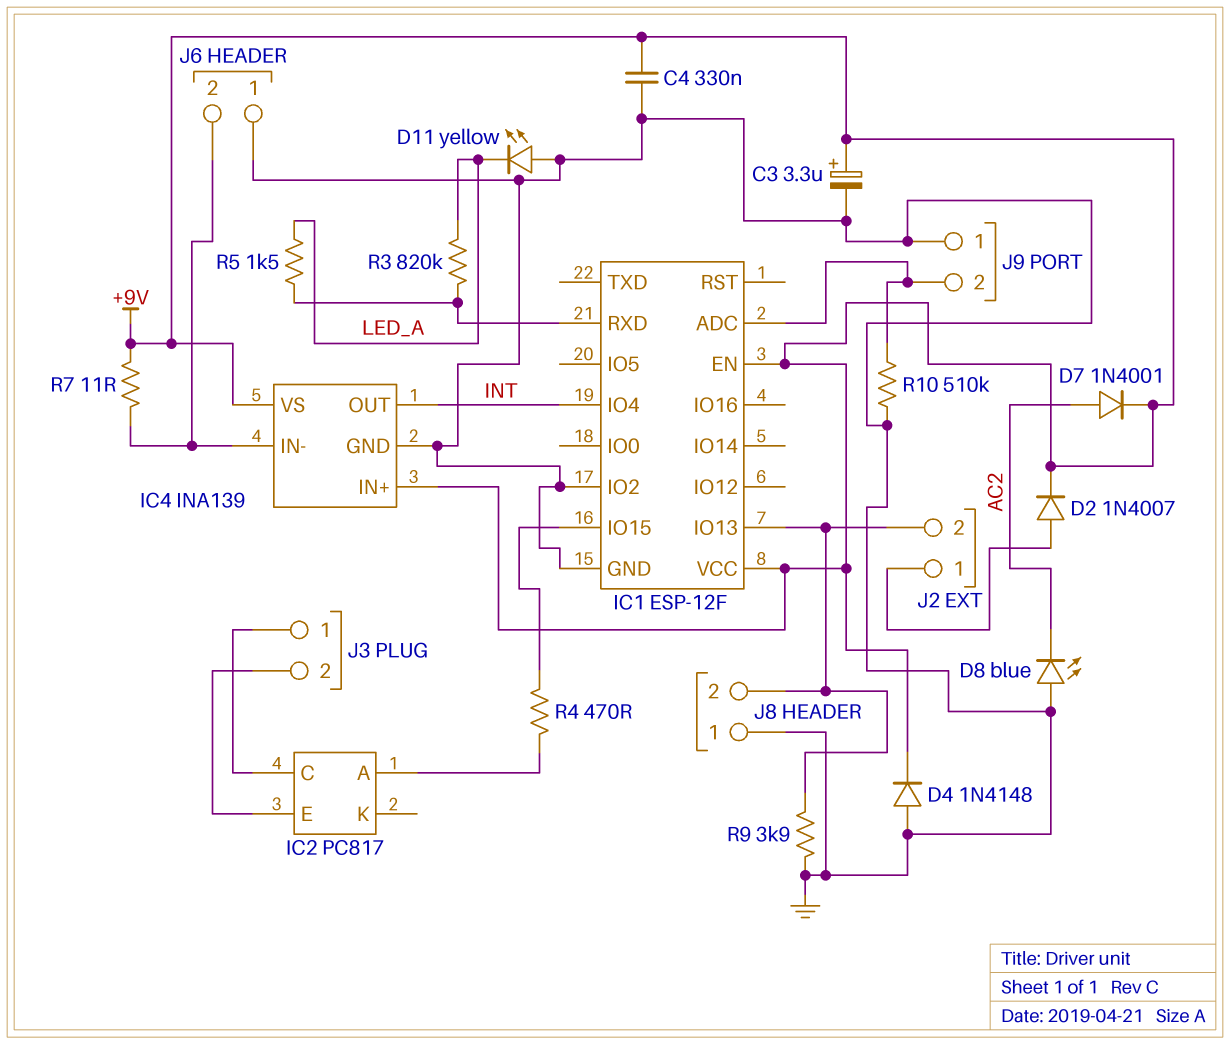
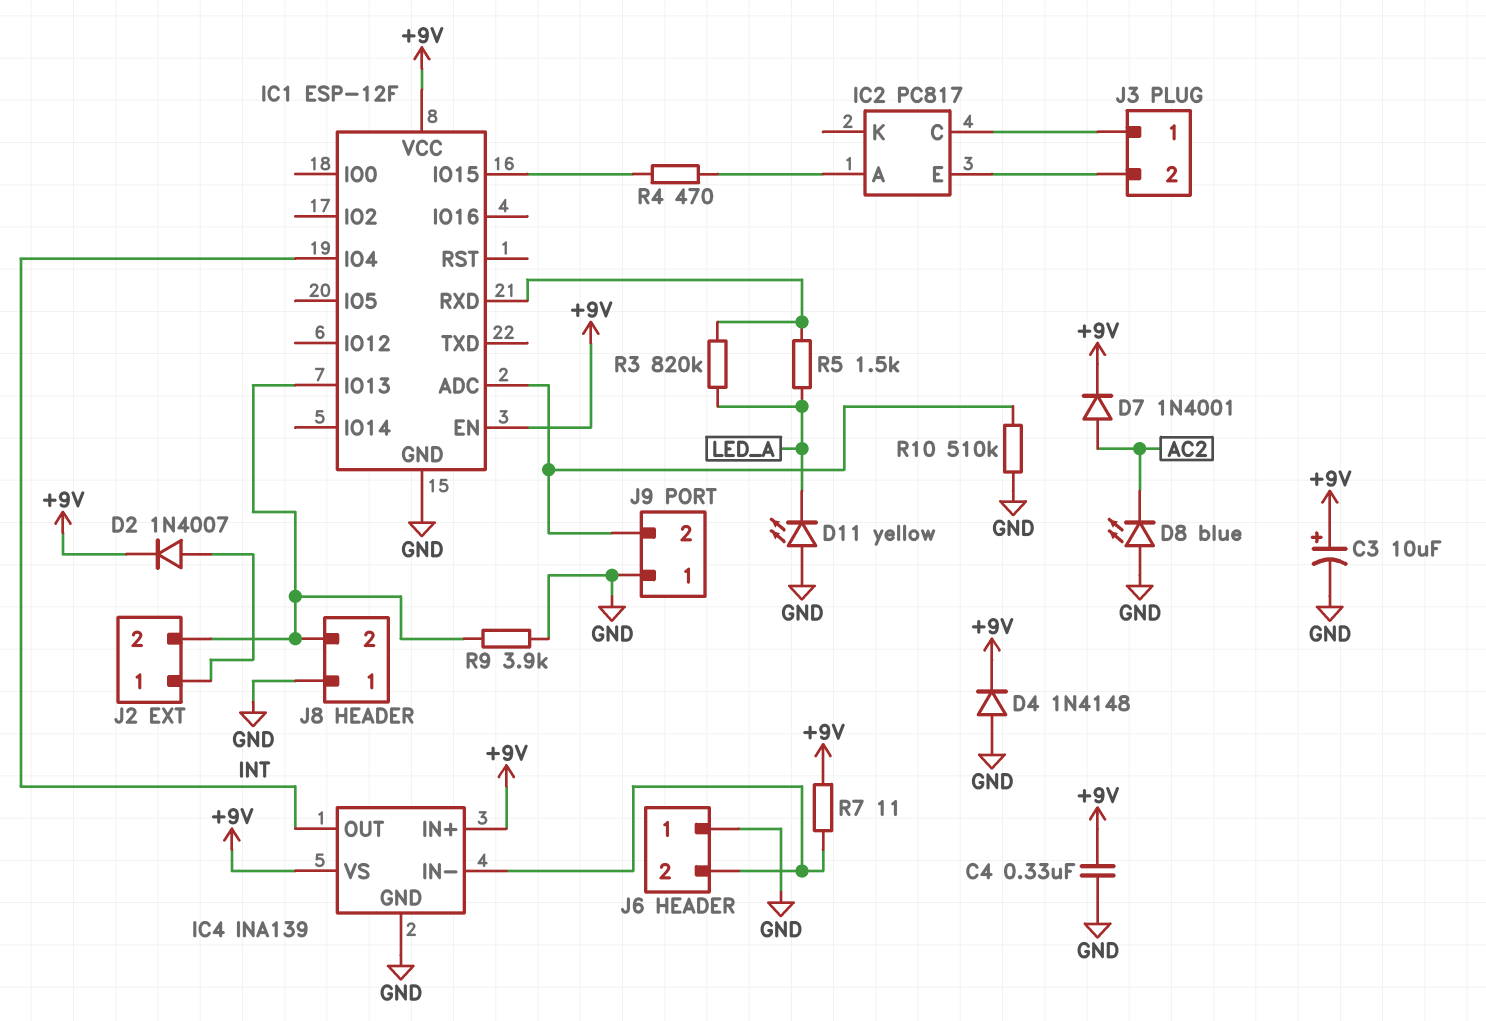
C3: 3.3uF (plus +9V, minus GND) -> 10uF (plus +9V, minus GND)
IC1 pin IO2: GND -> none

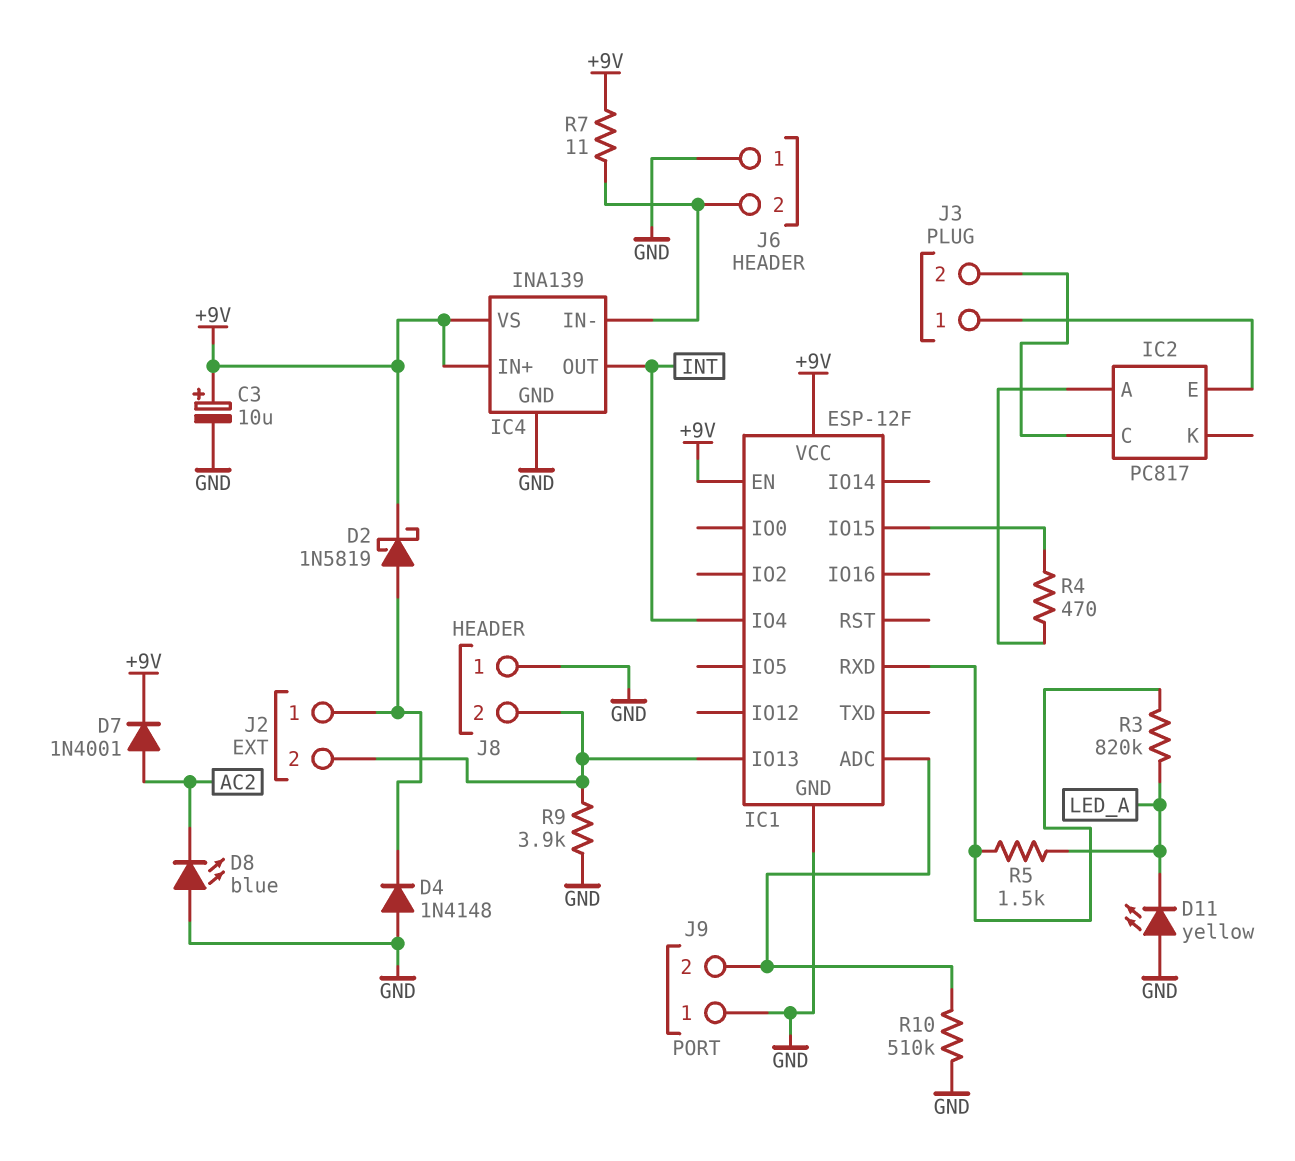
C4: 330nF (+9V, GND) -> none
D2: diode 1N4007 (A J2/1, K +9V) -> schottky 1N5819 (A J2/1, K +9V)
D4: diode 1N4148 (A GND, K +9V) -> diode 1N4148 (A GND, K J2/1)
J3 pin 1: IC2/C -> IC2/E
J3 pin 2: IC2/E -> IC2/C

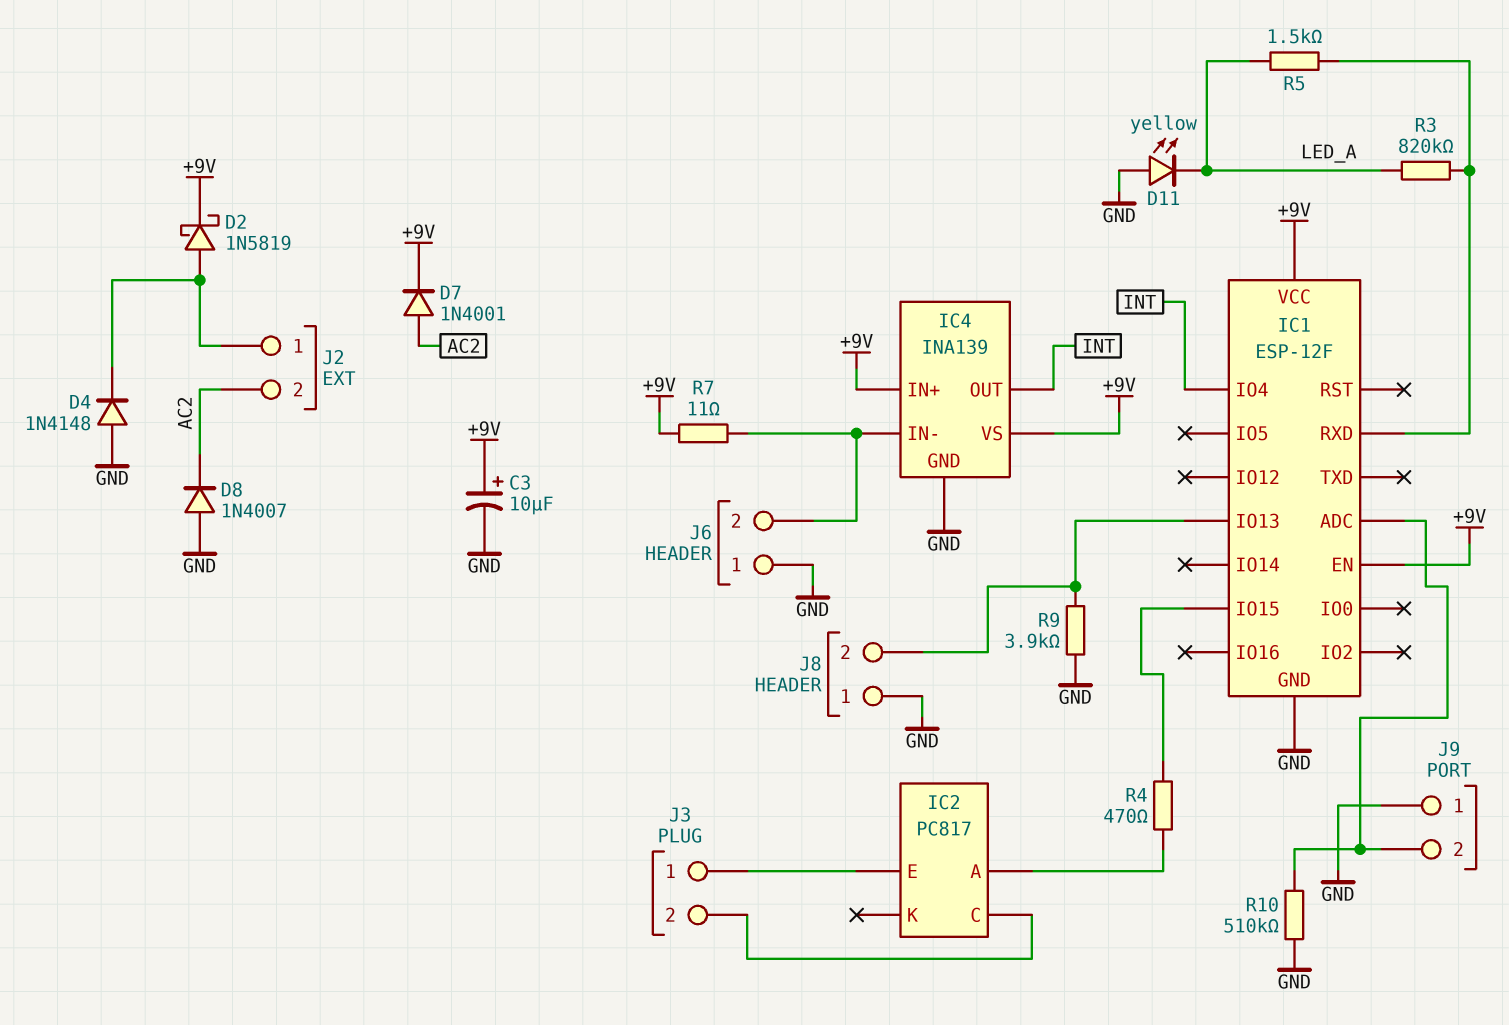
D8: LED blue (A GND, K AC2) -> diode 1N4007 (A GND, K AC2)
J2 pin 2: IC1/IO13 -> AC2

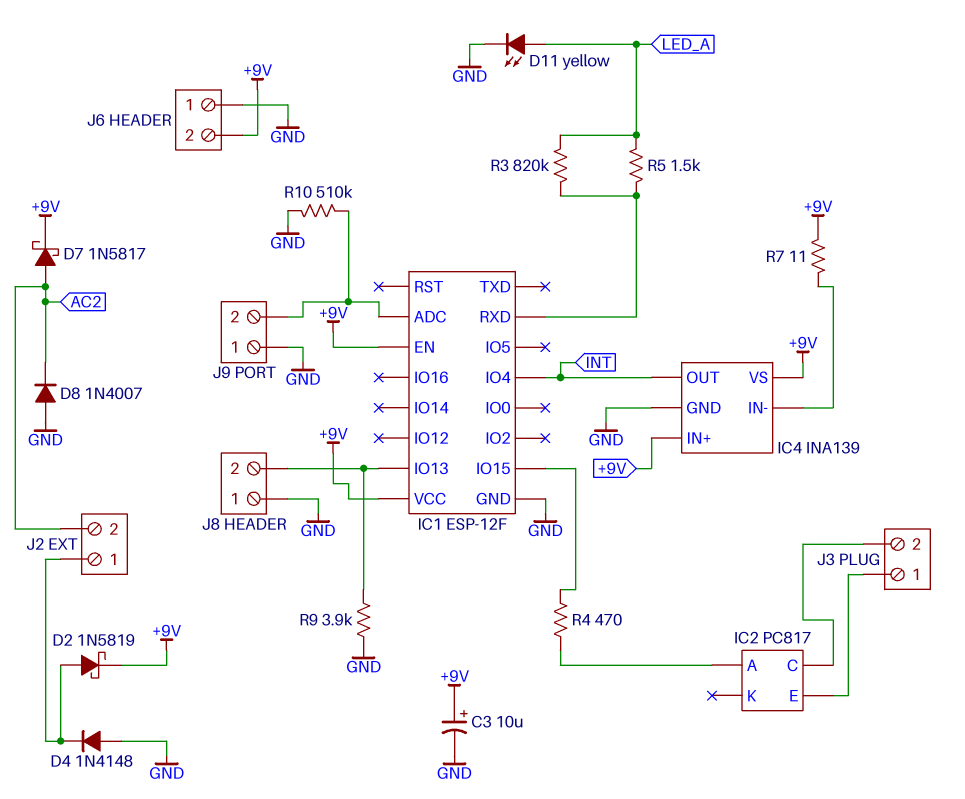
D7: diode 1N4001 (A AC2, K +9V) -> schottky 1N5817 (A AC2, K +9V)
D11: LED yellow (A GND, K LED_A) -> LED yellow (A LED_A, K GND)
J6 pin 2: IC4/IN- -> +9V

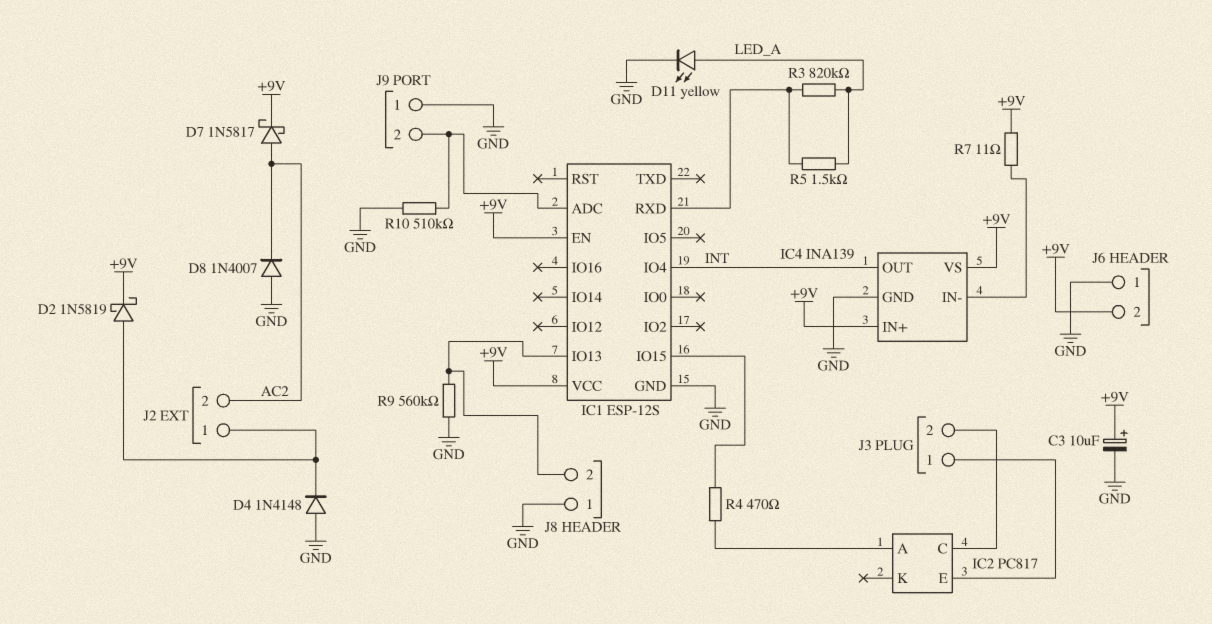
IC1: ESP-12F -> ESP-12S
R9: 3.9k (GND, IC1/IO13) -> 560k (GND, IC1/IO13)

